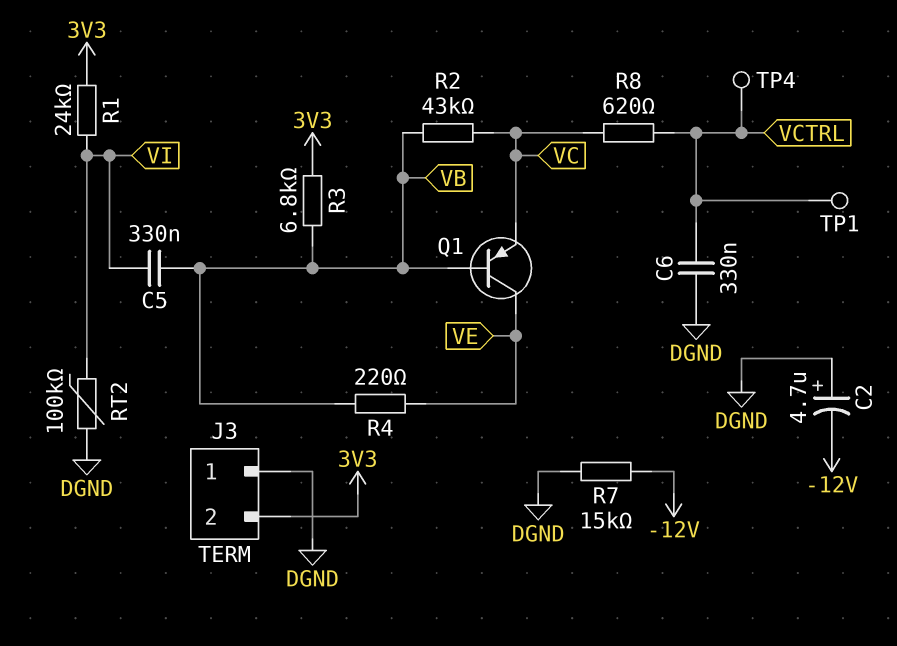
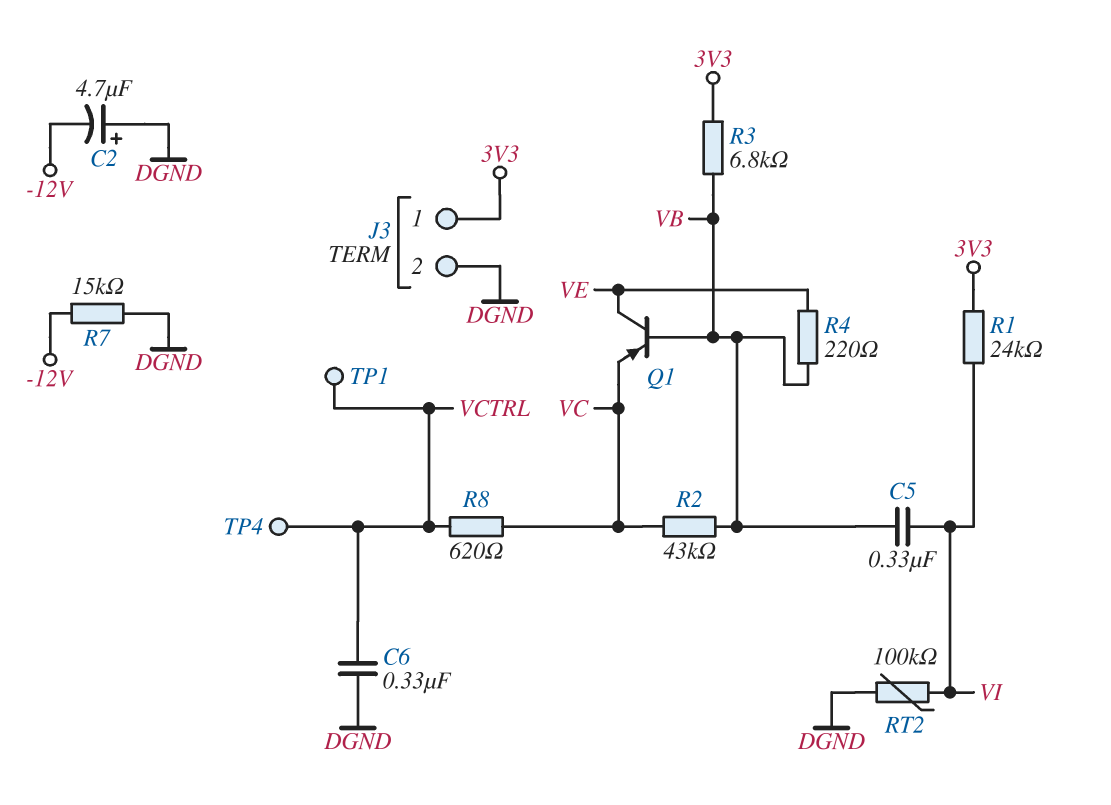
J3 pin 1: DGND -> 3V3
J3 pin 2: 3V3 -> DGND

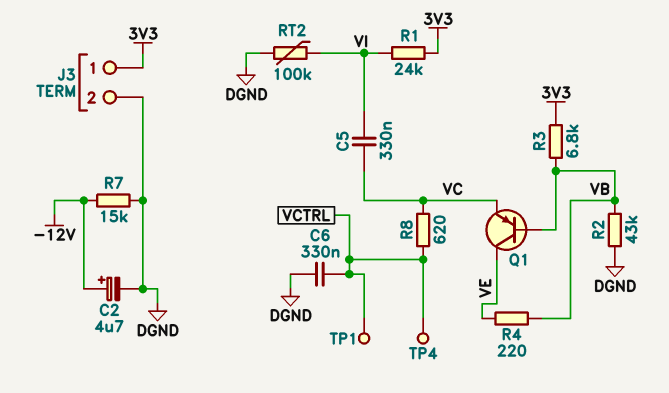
C2: 4.7uF (plus DGND, minus -12V) -> 4.7uF (plus -12V, minus DGND)
C5: 330nF (VB, VI) -> 330nF (VC, VI)
R2: 43k (VB, VC) -> 43k (DGND, VB)

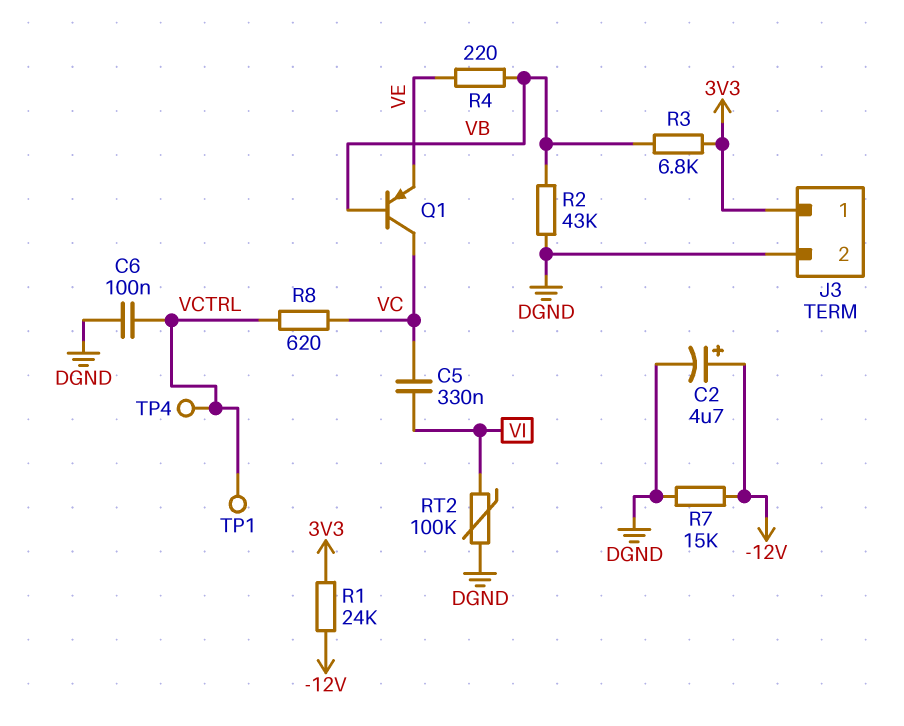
C6: 330nF (DGND, VCTRL) -> 100nF (DGND, VCTRL)
Q1: PNP (B VB, C VE, E VC) -> PNP (B VB, C VC, E VE)
R1: 24k (3V3, VI) -> 24k (-12V, 3V3)

